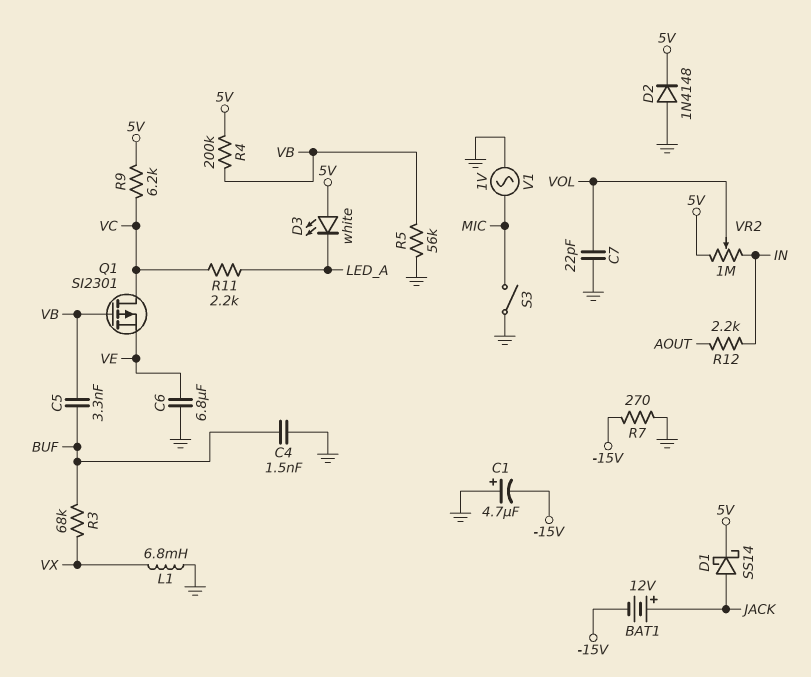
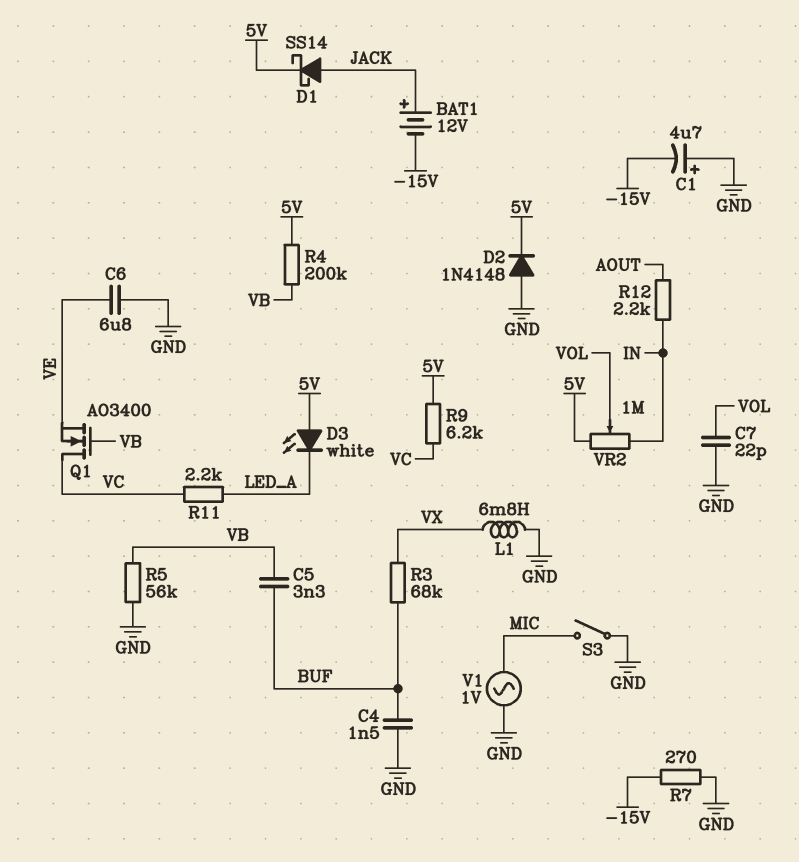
Q1: PMOS SI2301 (G VB, D VC, S VE) -> NMOS AO3400 (G VB, D VC, S VE)

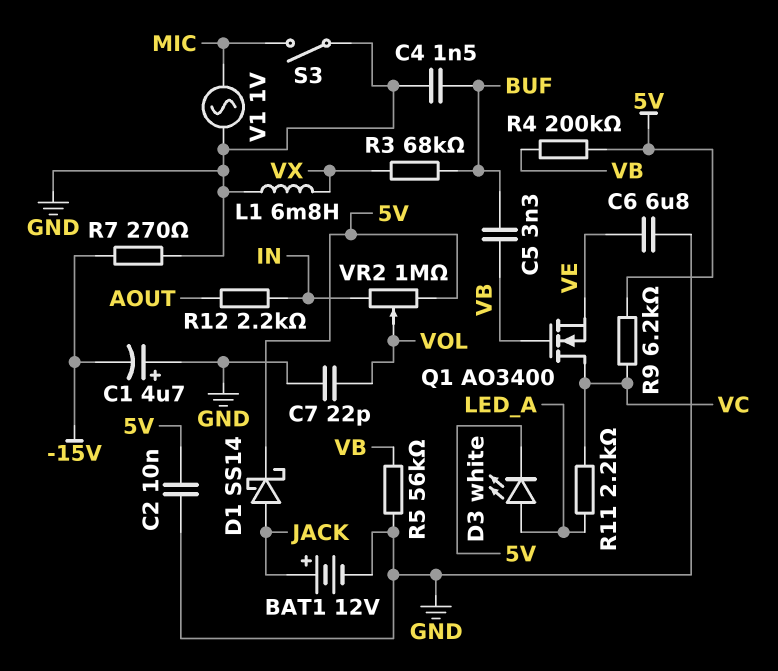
BAT1: 12V (plus JACK, minus -15V) -> 12V (plus JACK, minus GND)
C2: none -> 10nF (5V, GND)
D2: diode 1N4148 (A GND, K 5V) -> none
D3: LED white (A 5V, K LED_A) -> LED white (A LED_A, K 5V)

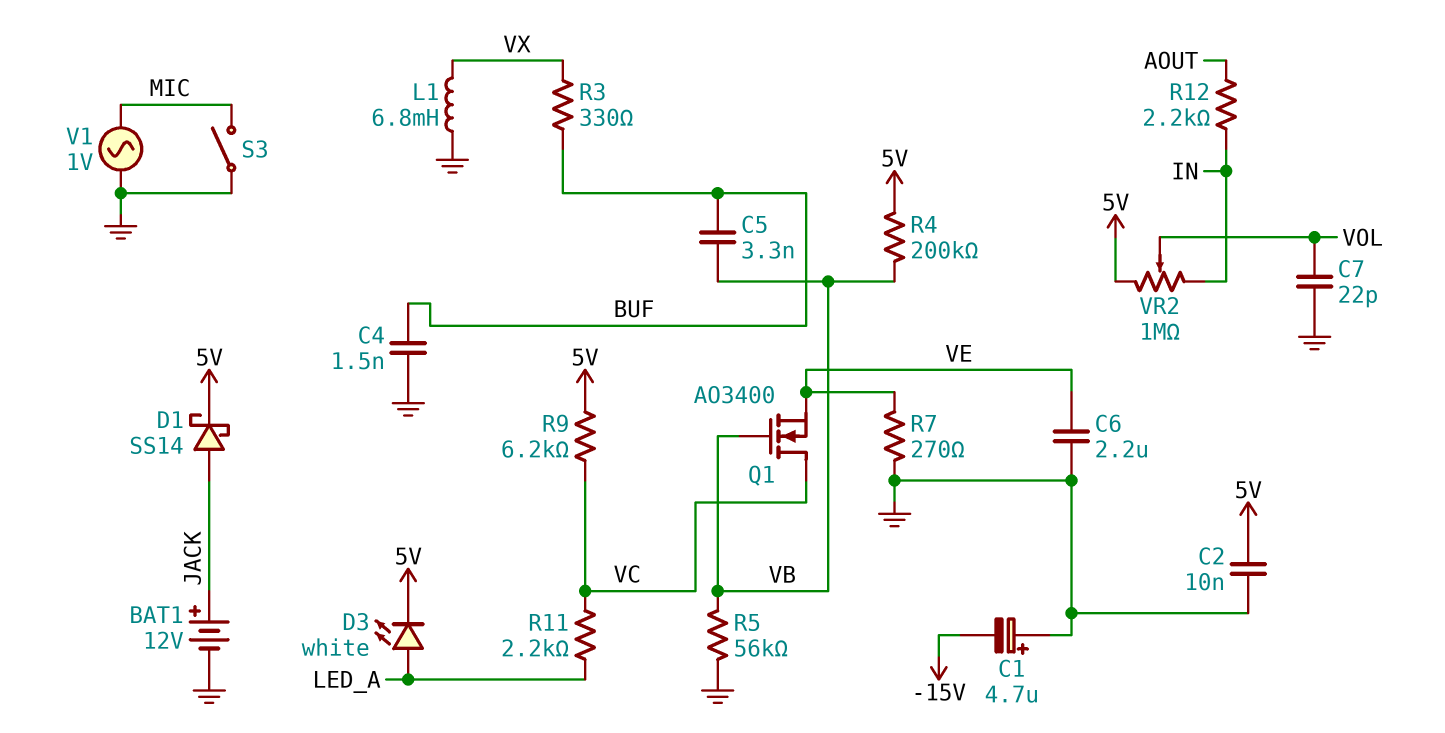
C6: 6.8uF (GND, VE) -> 2.2uF (GND, VE)
R3: 68k (BUF, VX) -> 330 (BUF, VX)
R7: 270 (-15V, GND) -> 270 (GND, VE)

